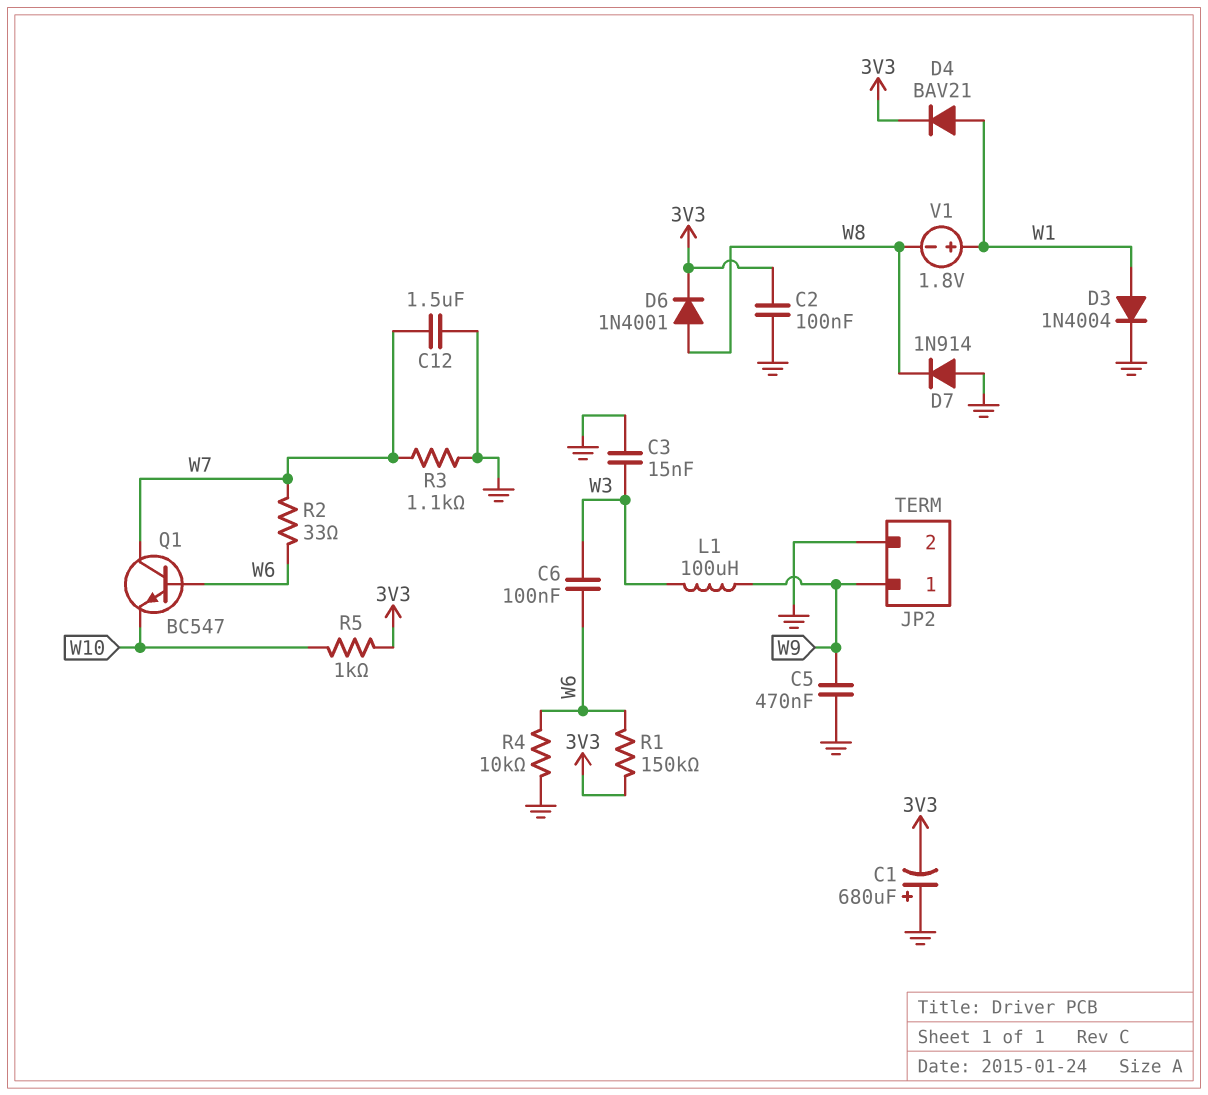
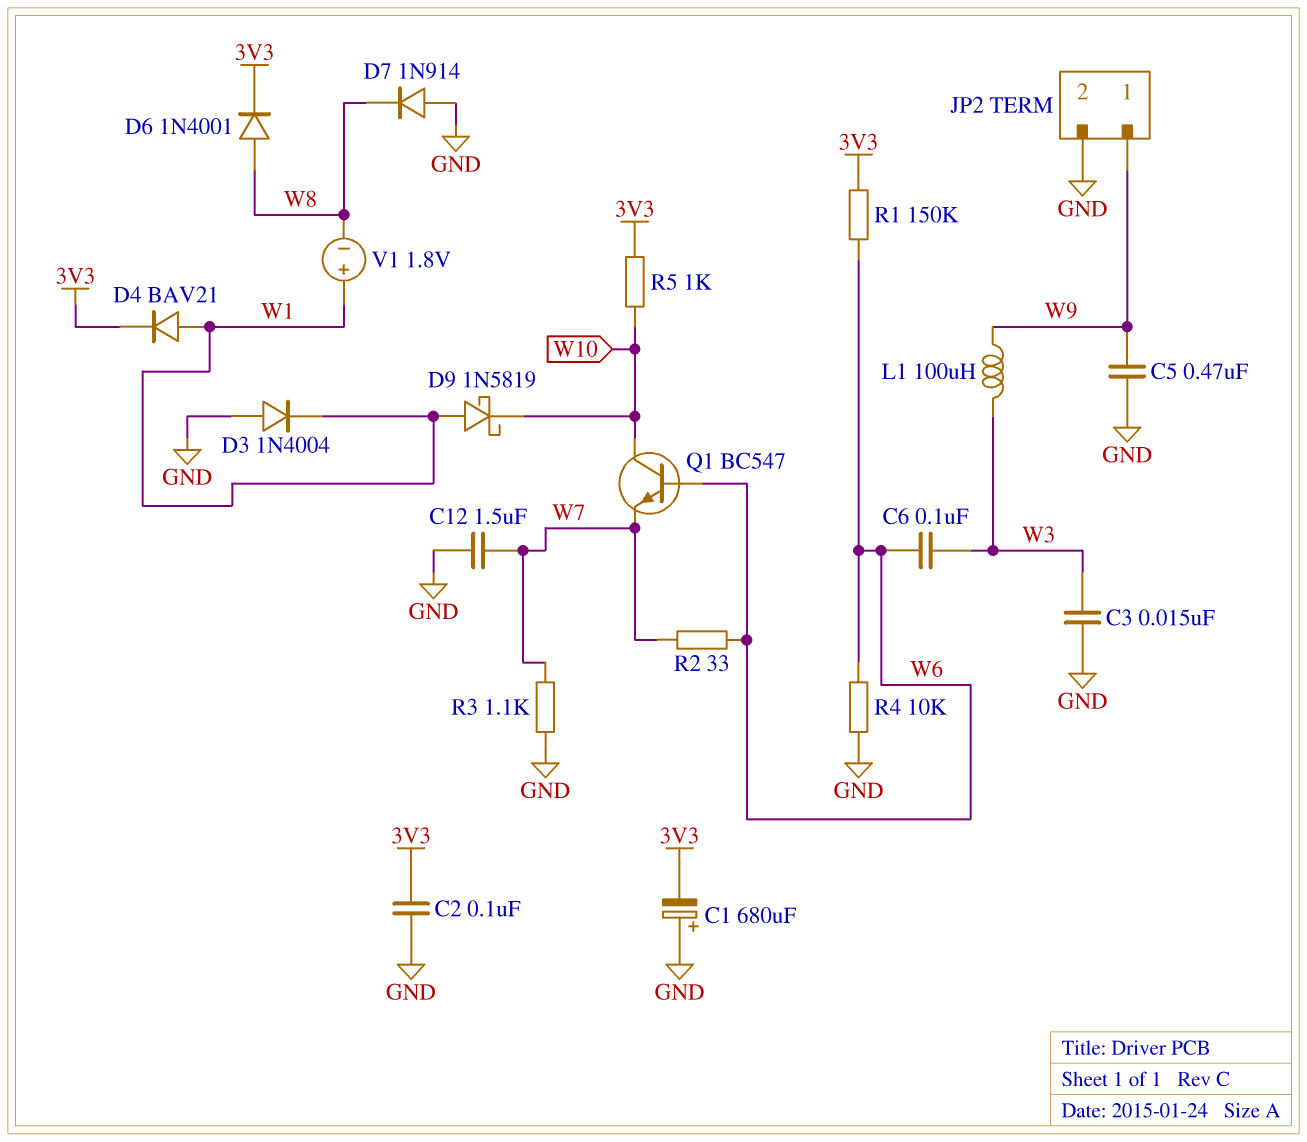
D3: diode 1N4004 (A W1, K GND) -> diode 1N4004 (A GND, K W1)
D9: none -> schottky 1N5819 (A W1, K W10)
Q1: NPN BC547 (B W6, C W7, E W10) -> NPN BC547 (B W6, C W10, E W7)

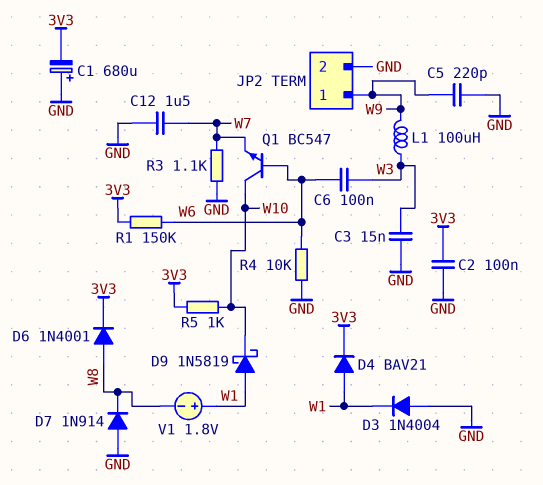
C5: 470nF (GND, W9) -> 220pF (GND, W9)
R2: 33 (W6, W7) -> none

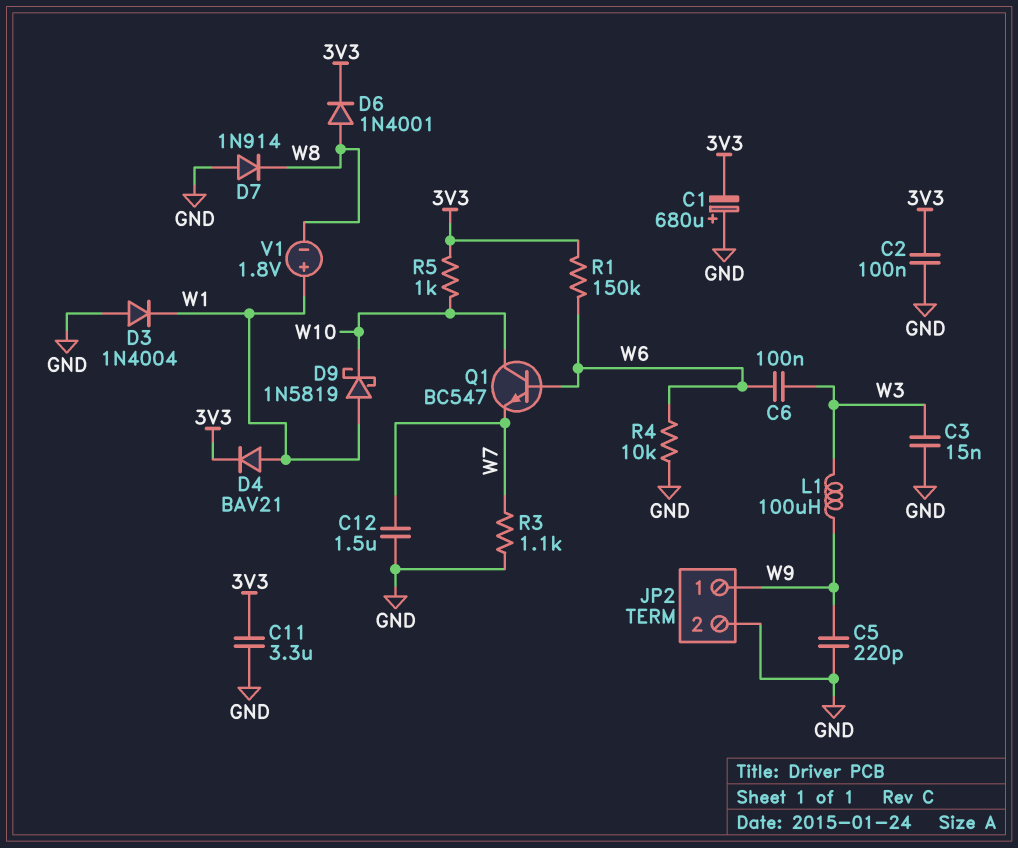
C11: none -> 3.3uF (3V3, GND)

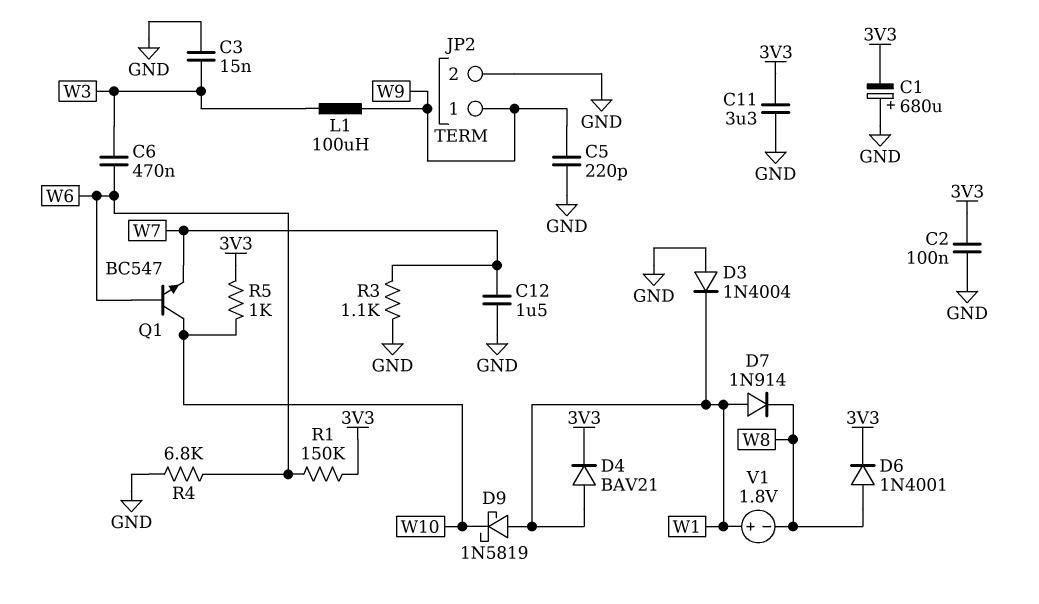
C6: 100nF (W3, W6) -> 470nF (W3, W6)
D7: diode 1N914 (A GND, K W8) -> diode 1N914 (A W1, K W8)
R4: 10k (GND, W6) -> 6.8k (GND, W6)

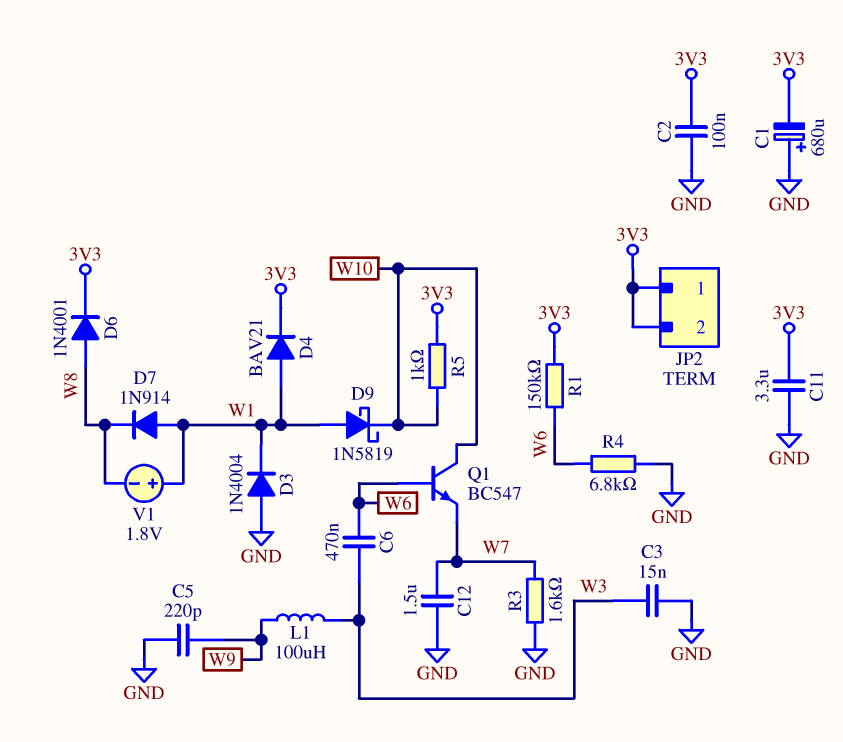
JP2 pin 1: W9 -> 3V3
JP2 pin 2: GND -> 3V3
R3: 1.1k (GND, W7) -> 1.6k (GND, W7)

